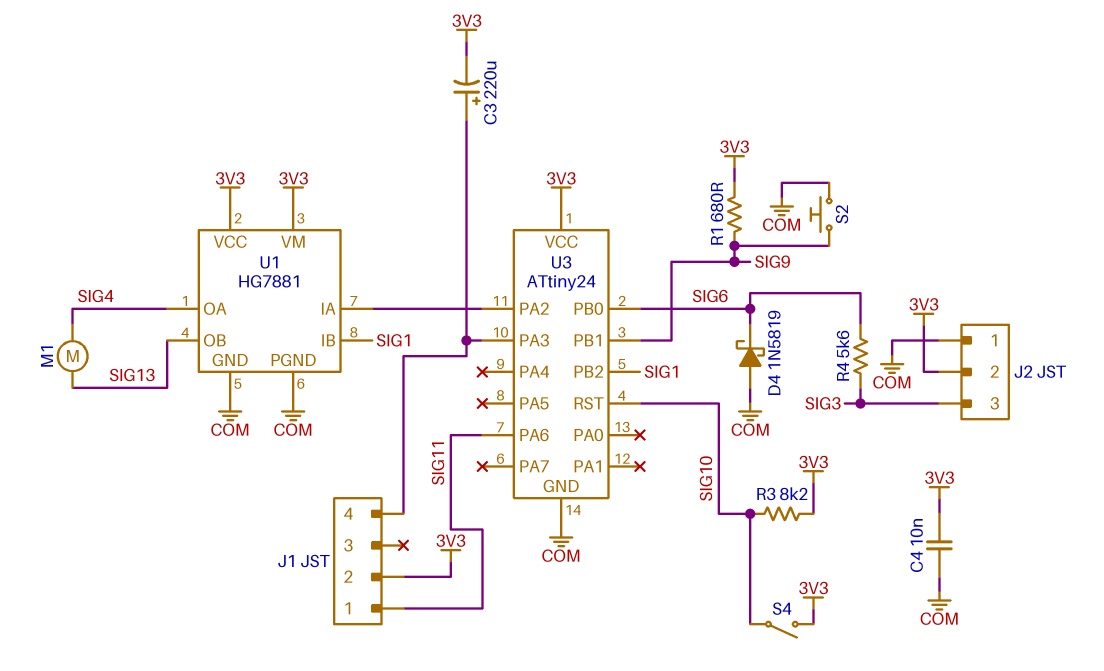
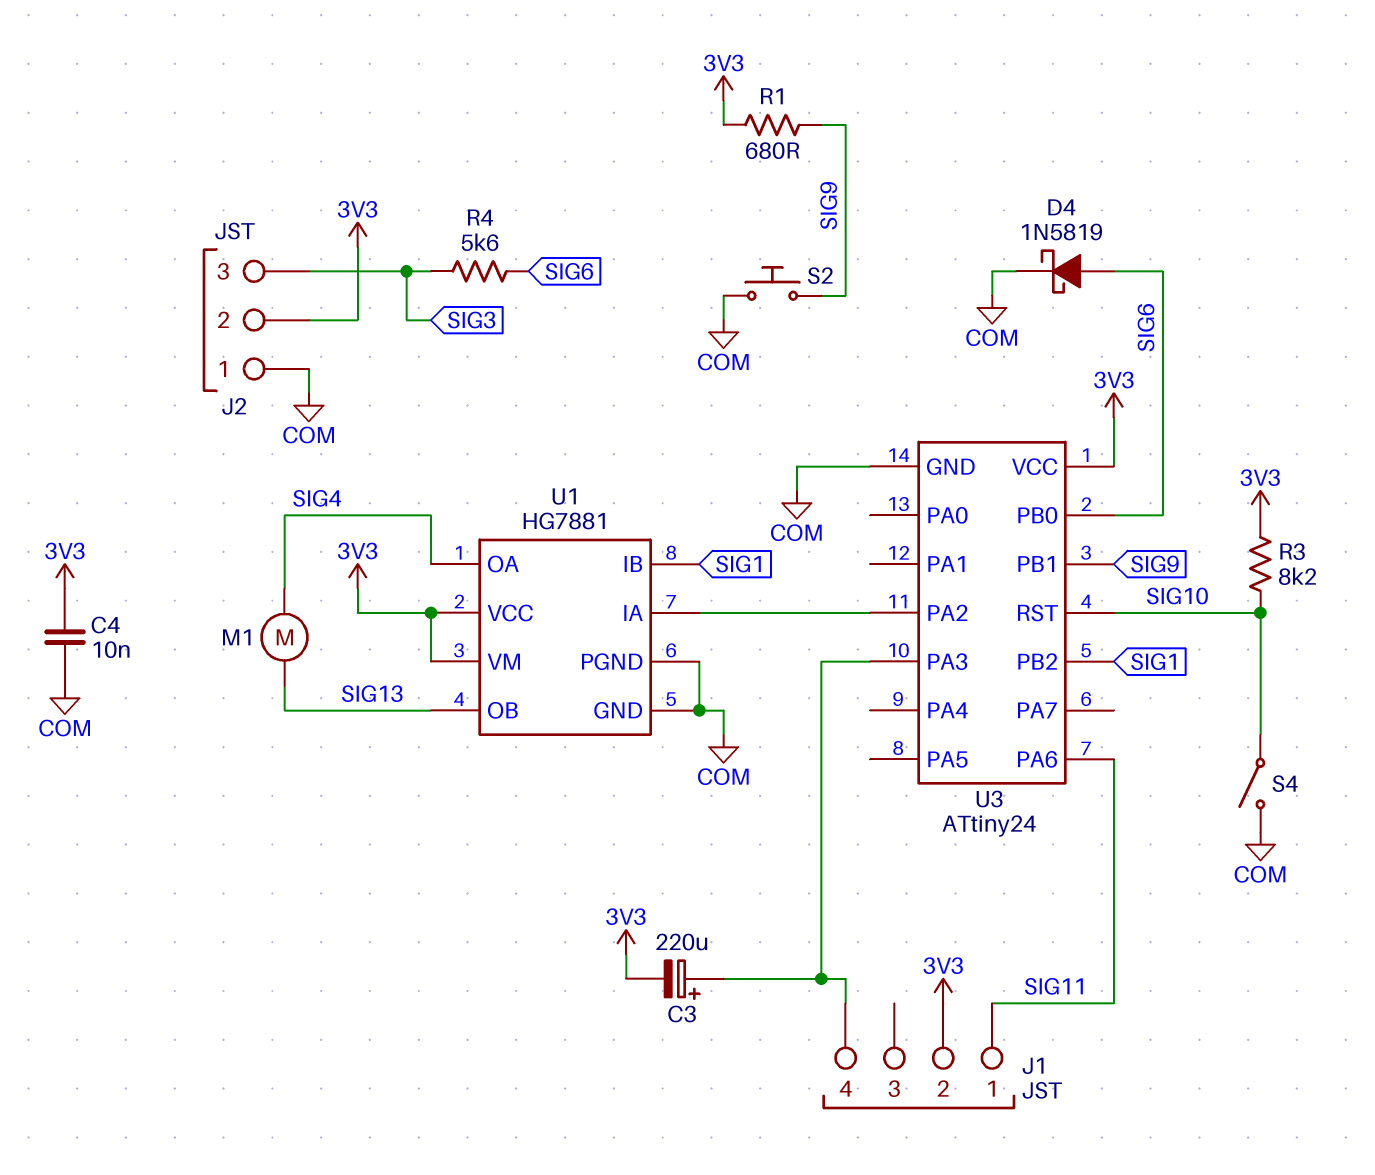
D4: schottky 1N5819 (A COM, K SIG6) -> schottky 1N5819 (A SIG6, K COM)
S4: switch (3V3, SIG10) -> switch (COM, SIG10)

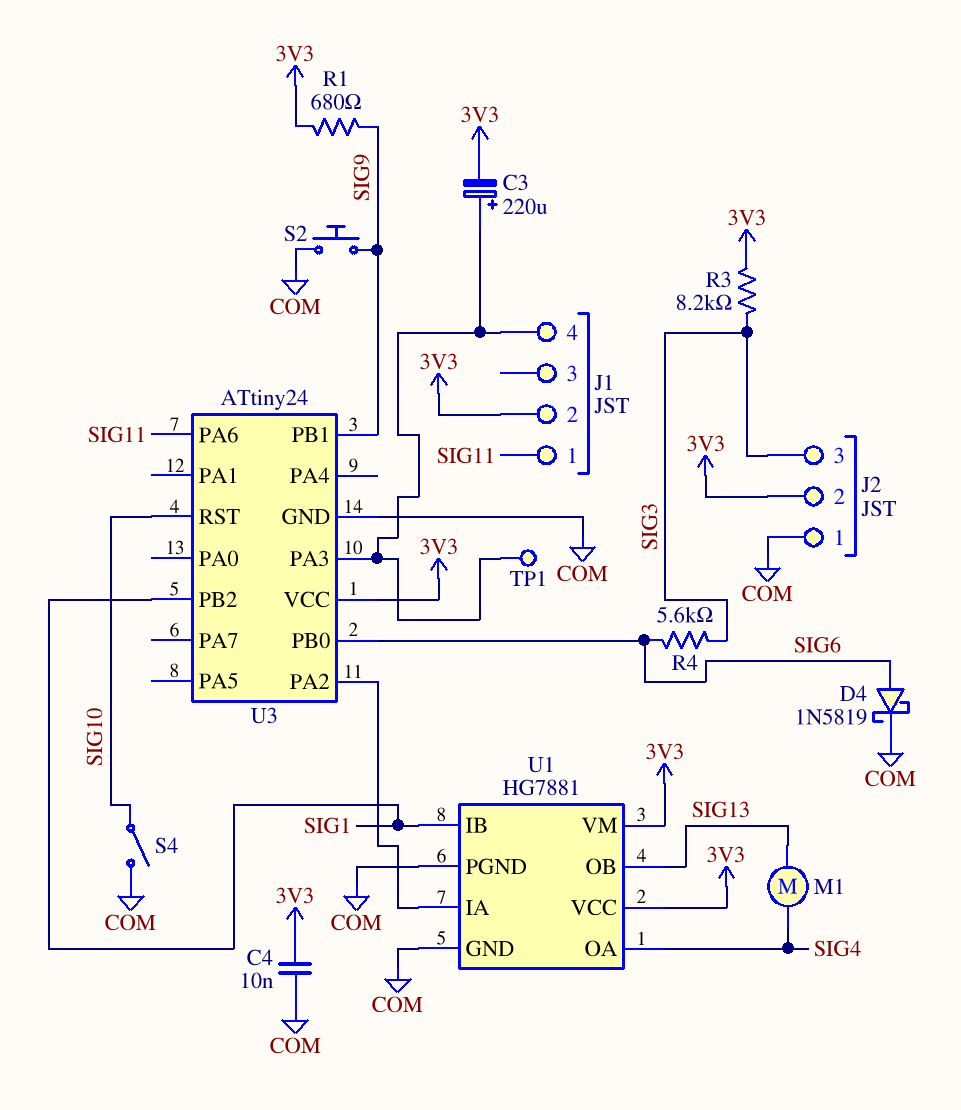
R3: 8.2k (3V3, SIG10) -> 8.2k (3V3, SIG3)
TP1: none -> test point (J1/4)

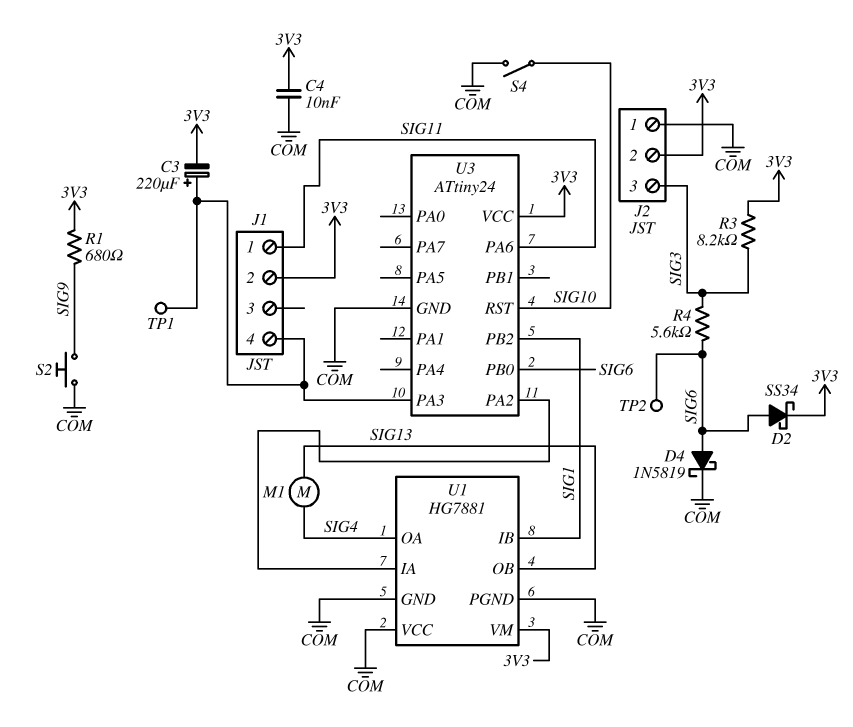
D2: none -> schottky SS34 (A SIG6, K 3V3)
TP2: none -> test point (SIG6)
U1 pin VCC: 3V3 -> COM
U3 pin PB1: SIG9 -> none

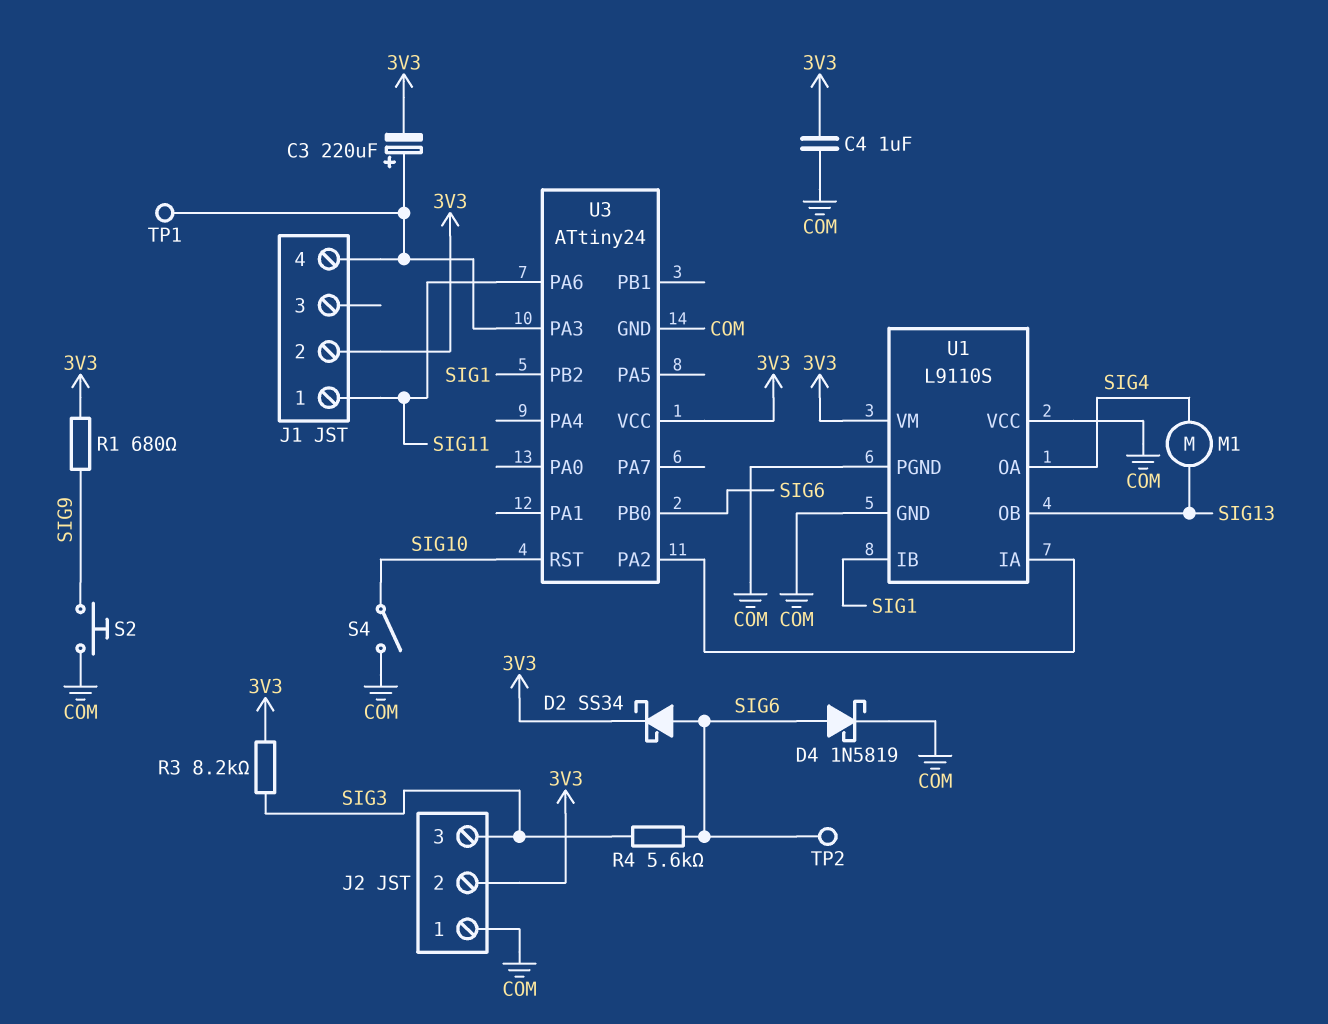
C4: 10nF (3V3, COM) -> 1uF (3V3, COM)
U1: HG7881 -> L9110S

